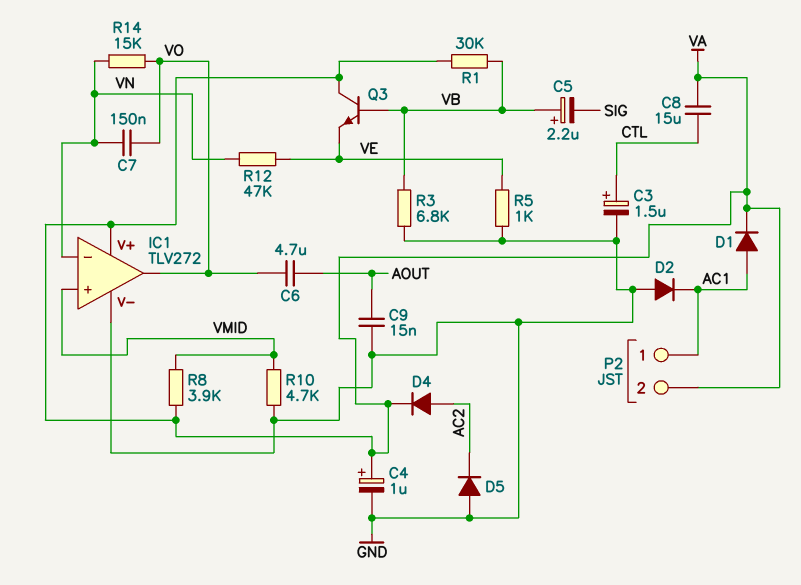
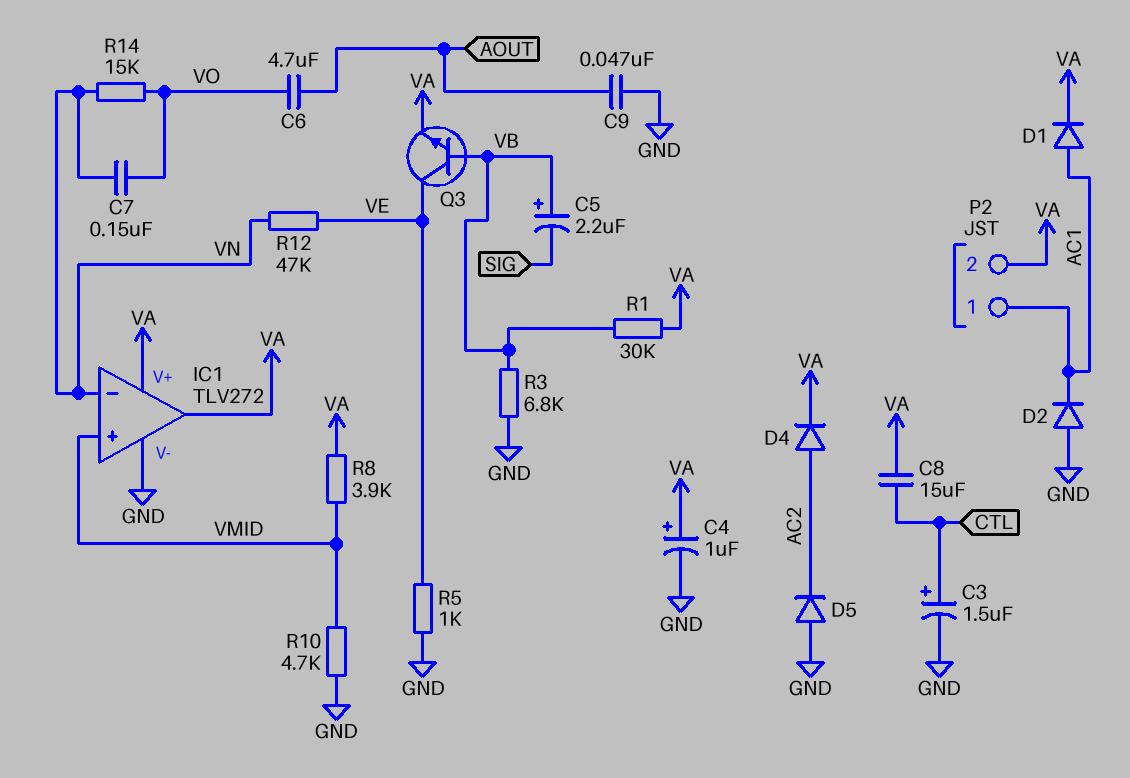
C9: 15nF (AOUT, GND) -> 47nF (AOUT, GND)
IC1 pin out: VO -> VA
Q3: NPN (B VB, C VA, E VE) -> NPN (B VB, C VE, E VA)

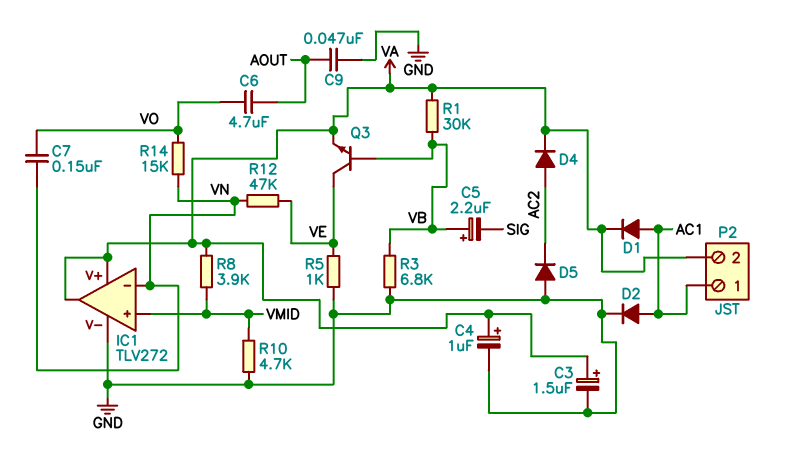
C3: 1.5uF (plus CTL, minus GND) -> 1.5uF (plus VA, minus GND)
C8: 15uF (CTL, VA) -> none
D2: diode (A GND, K AC1) -> diode (A AC1, K GND)

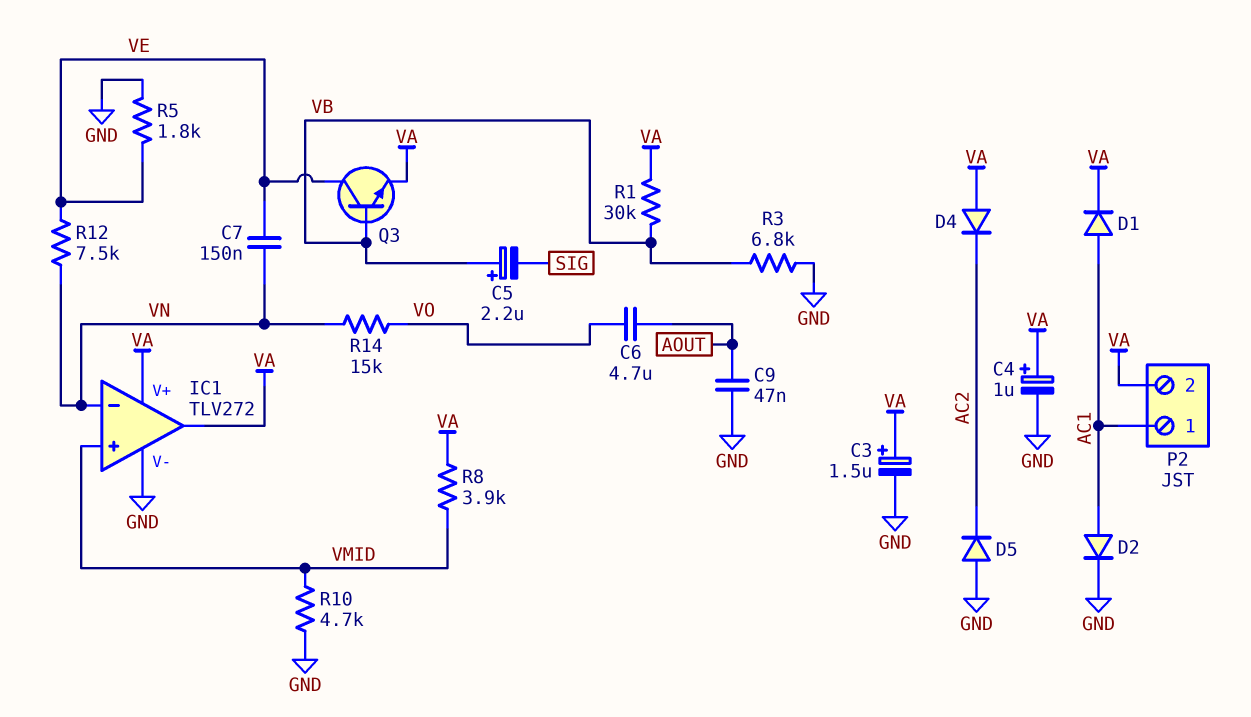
C7: 150nF (VN, VO) -> 150nF (VE, VN)
D4: diode (A AC2, K VA) -> diode (A VA, K AC2)
R5: 1k (GND, VE) -> 1.8k (GND, VE)
R12: 47k (VE, VN) -> 7.5k (VE, VN)

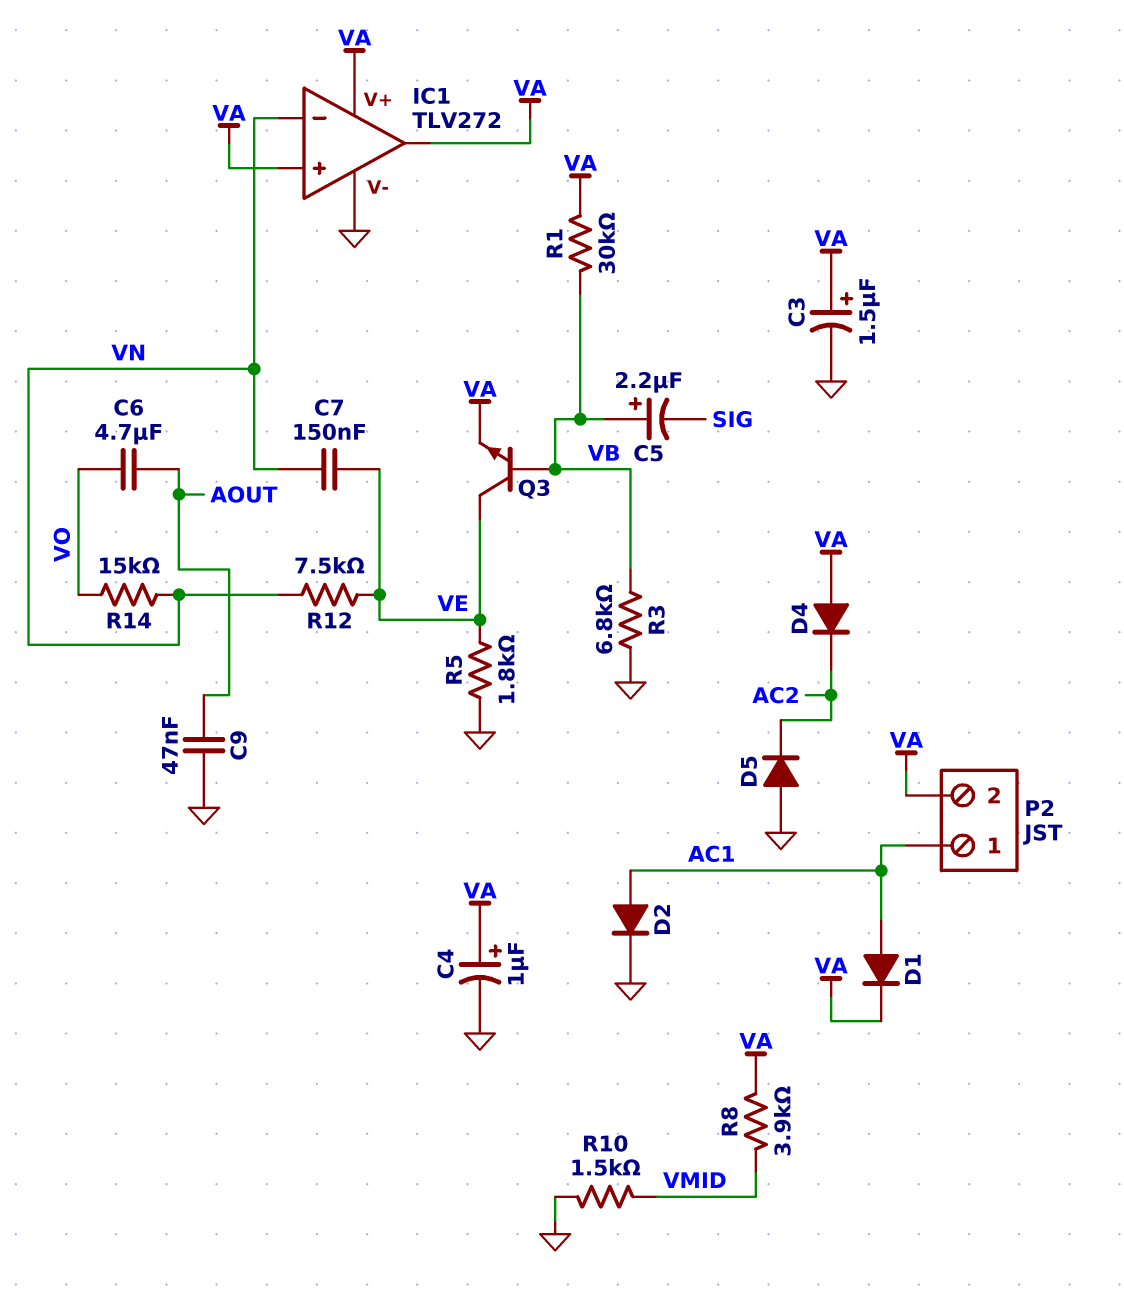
IC1 pin in+: VMID -> VA
R10: 4.7k (GND, VMID) -> 1.5k (GND, VMID)

